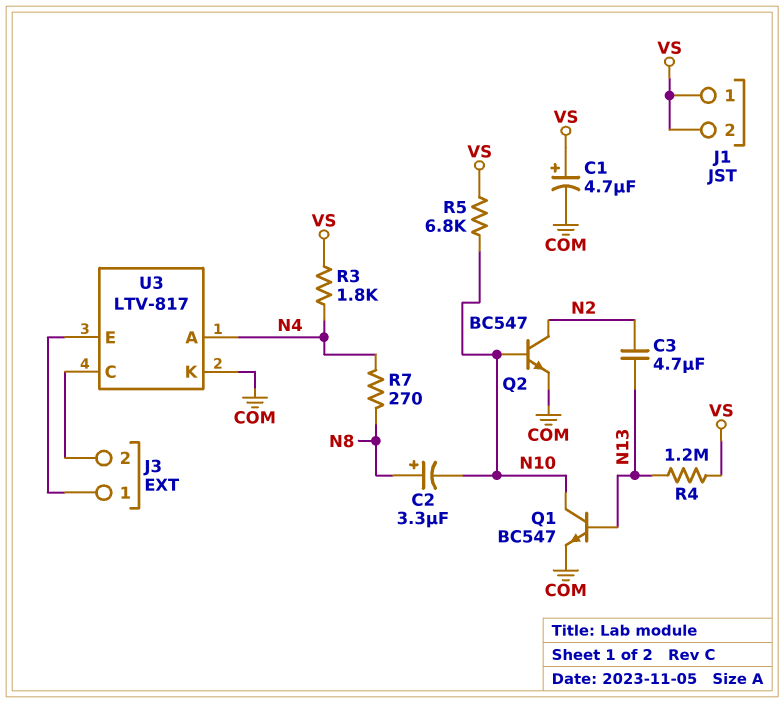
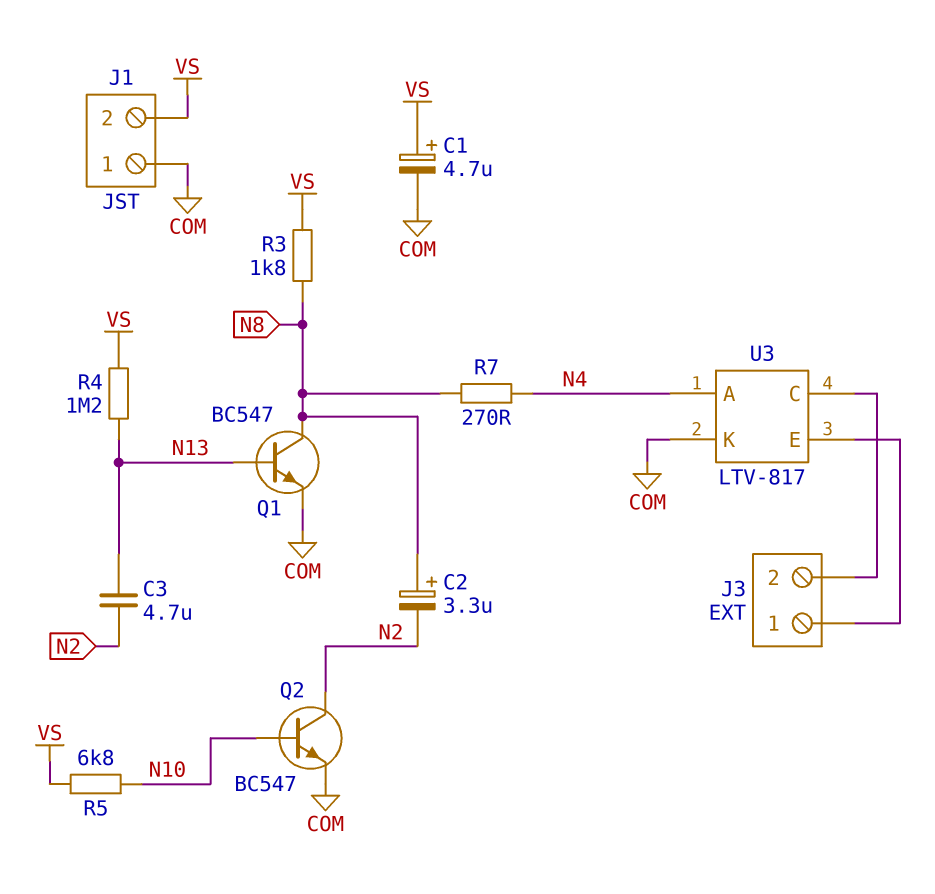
C2: 3.3uF (plus N8, minus N10) -> 3.3uF (plus N8, minus N2)
J1 pin 1: VS -> COM
Q1: NPN BC547 (B N13, C N10, E COM) -> NPN BC547 (B N13, C N8, E COM)
R3: 1.8k (N4, VS) -> 1.8k (N8, VS)

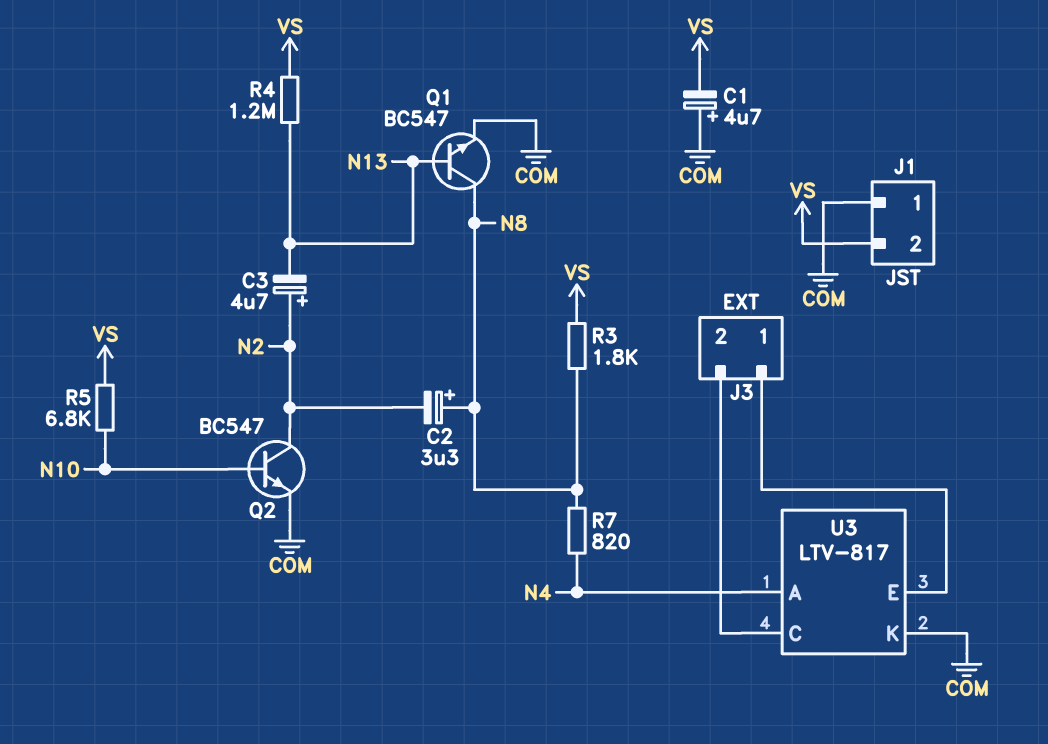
C1: 4.7uF (plus VS, minus COM) -> 4.7uF (plus COM, minus VS)
C3: 4.7uF (N2, N13) -> 4.7uF (plus N2, minus N13)
R7: 270 (N4, N8) -> 820 (N4, N8)

